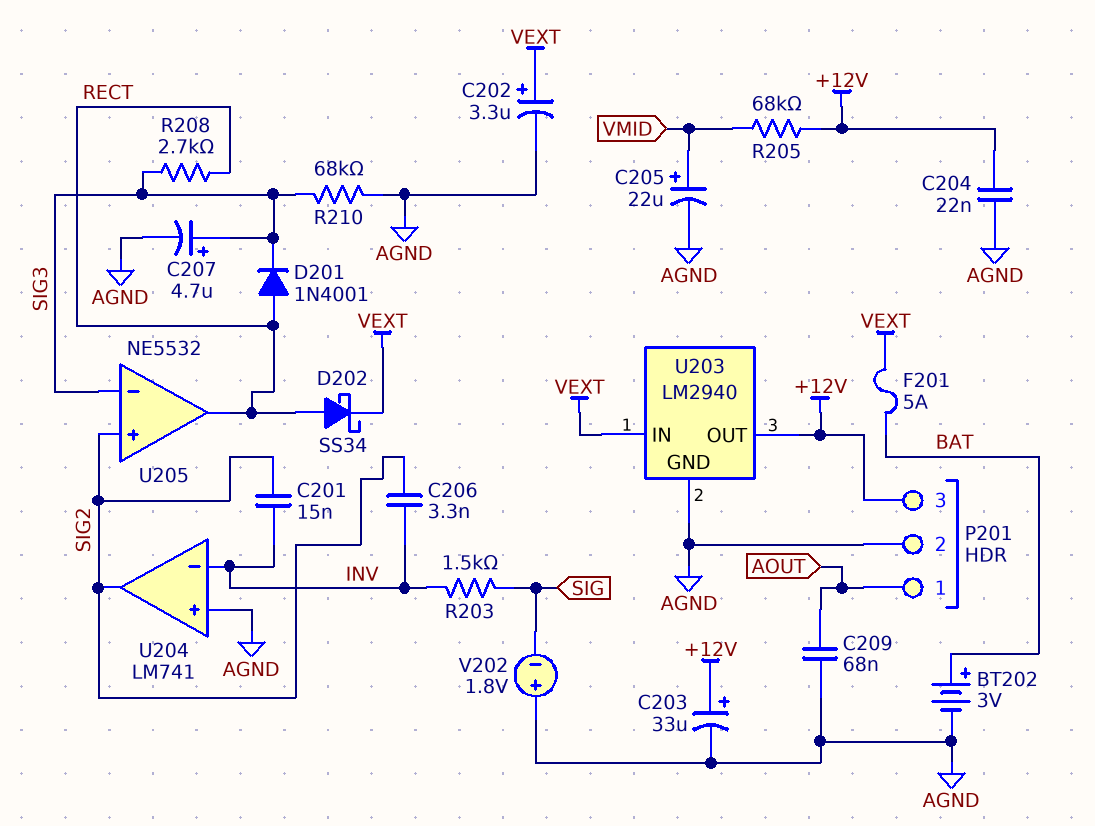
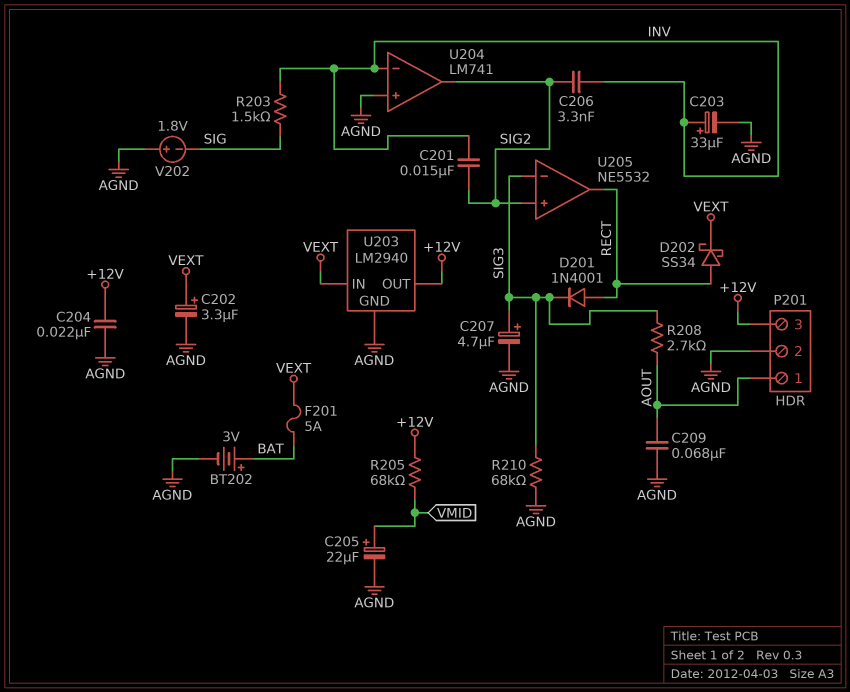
C203: 33uF (plus +12V, minus AGND) -> 33uF (plus INV, minus AGND)
R208: 2.7k (RECT, SIG3) -> 2.7k (AOUT, SIG3)

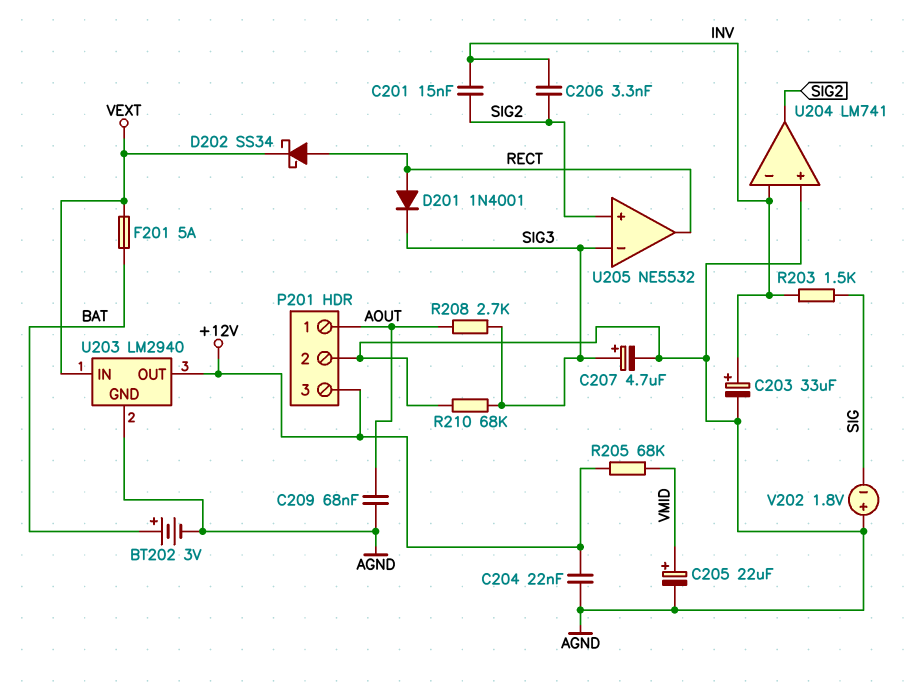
C202: 3.3uF (plus VEXT, minus AGND) -> none

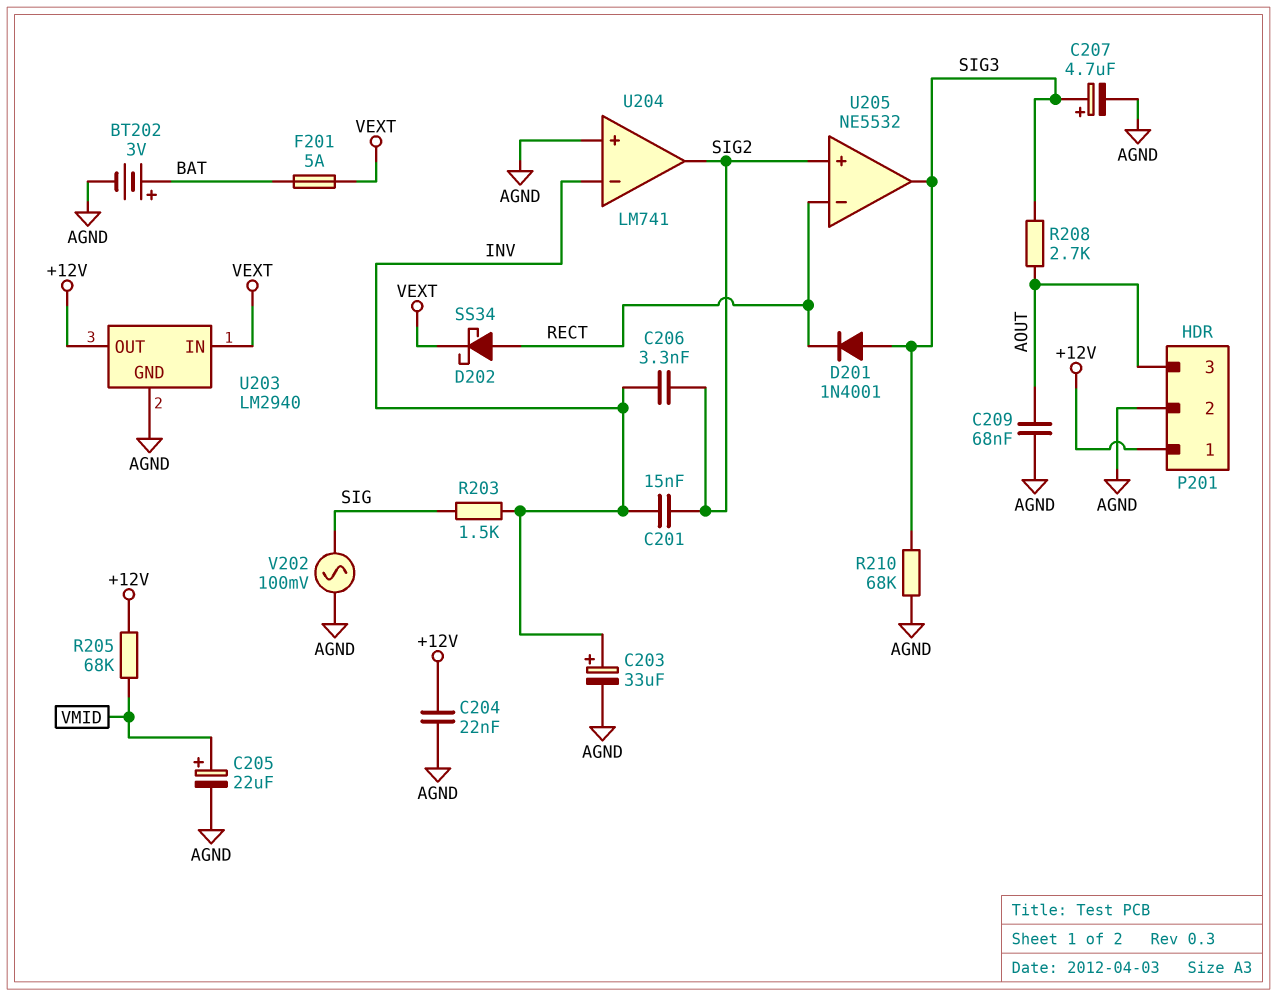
D201: diode 1N4001 (A RECT, K SIG3) -> diode 1N4001 (A SIG3, K RECT)
P201 pin 1: AOUT -> +12V
P201 pin 3: +12V -> AOUT
U205 pin in-: SIG3 -> RECT
U205 pin out: RECT -> SIG3
V202: 1.8V (plus AGND, minus SIG) -> AC 100mV (AGND, SIG)

